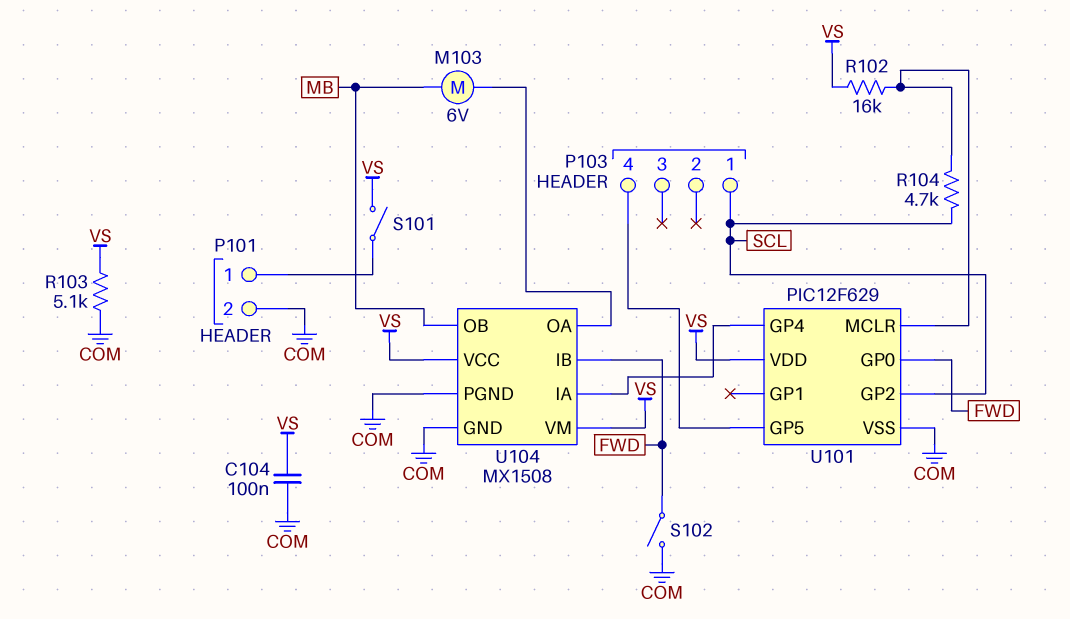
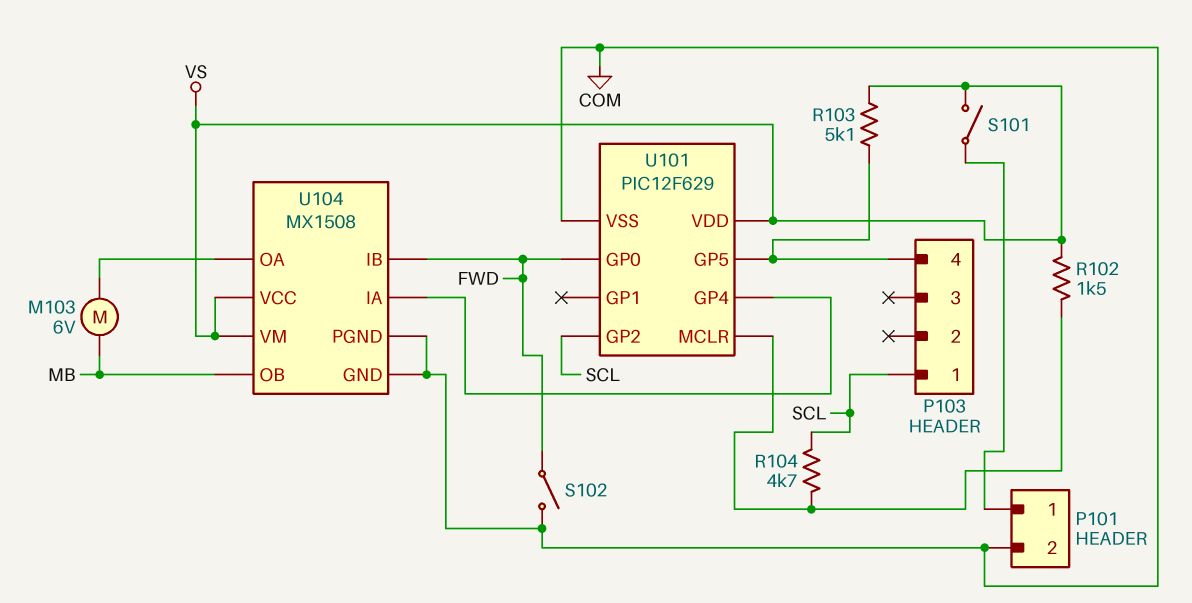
C104: 100nF (COM, VS) -> none
R102: 16k (U101/MCLR, VS) -> 1.5k (U101/MCLR, VS)
R103: 5.1k (COM, VS) -> 5.1k (P103/4, VS)

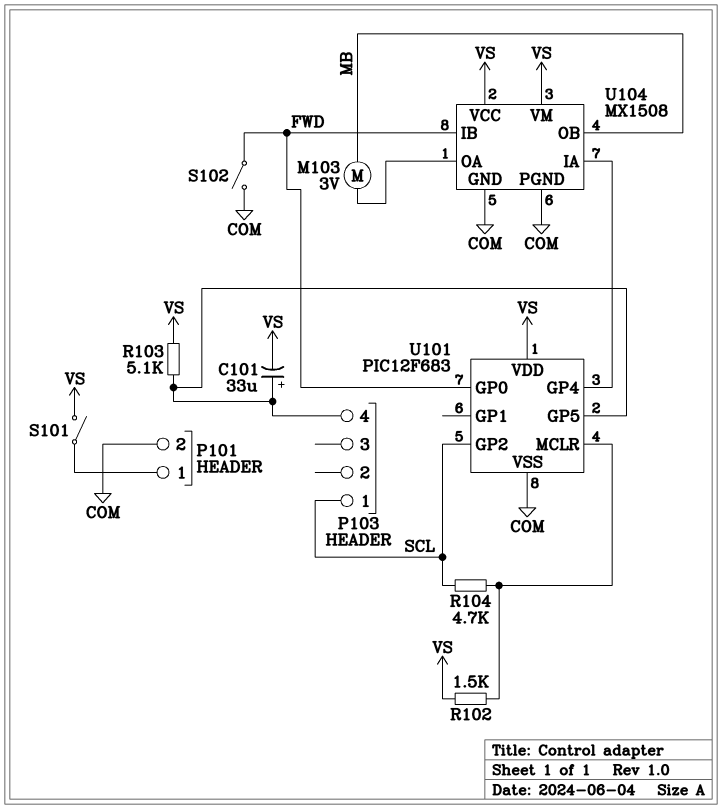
C101: none -> 33uF (plus P103/4, minus VS)
M103: motor 6V (MB, U104/OA) -> motor 3V (MB, U104/OA)
U101: PIC12F629 -> PIC12F683

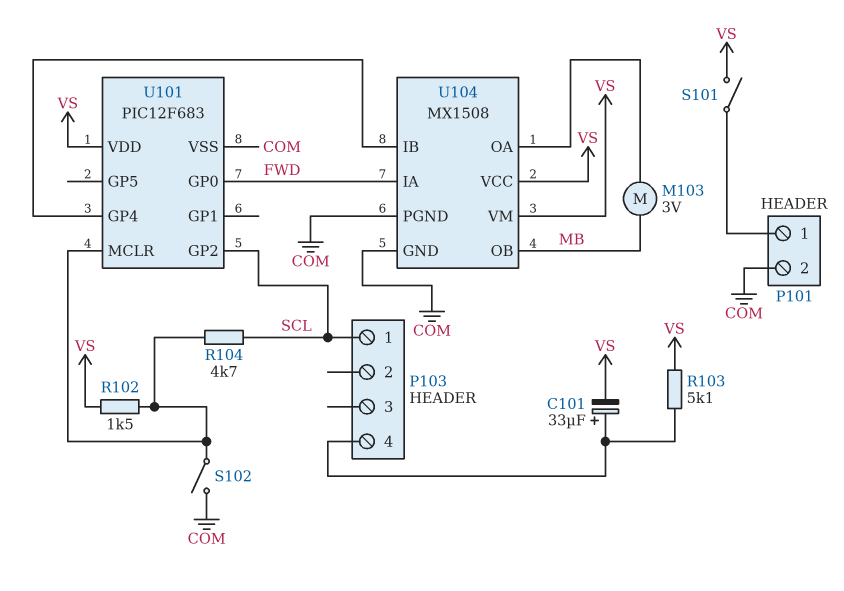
S102: switch (COM, FWD) -> switch (COM, U101/MCLR)
U101 pin GP5: P103/4 -> none
U104 pin IA: U101/GP4 -> FWD
U104 pin IB: FWD -> U101/GP4

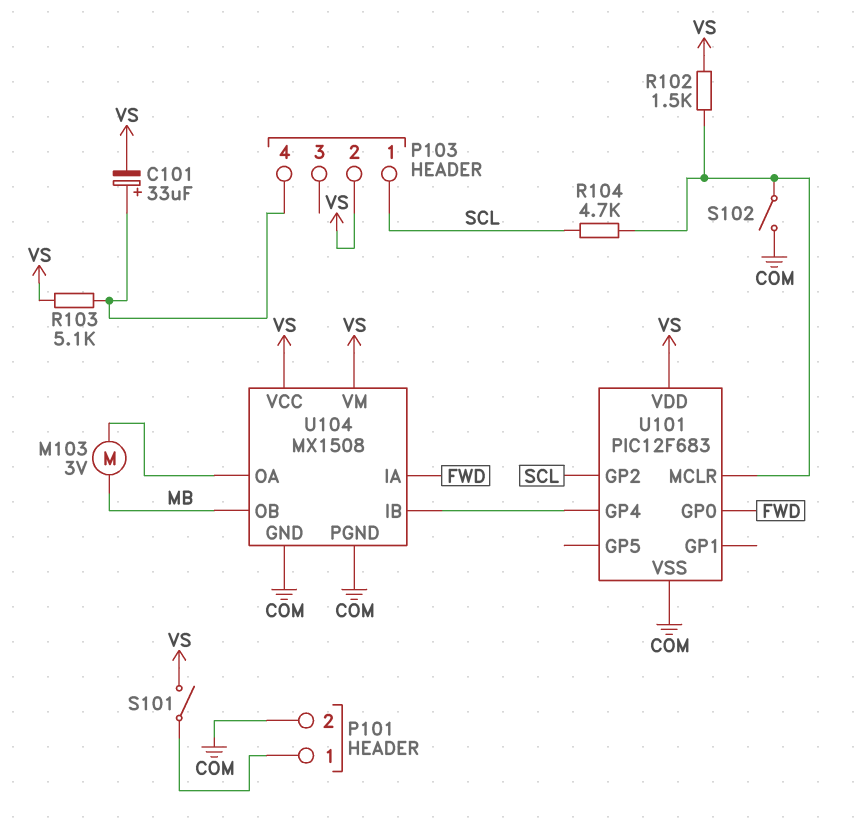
P103 pin 2: none -> VS

